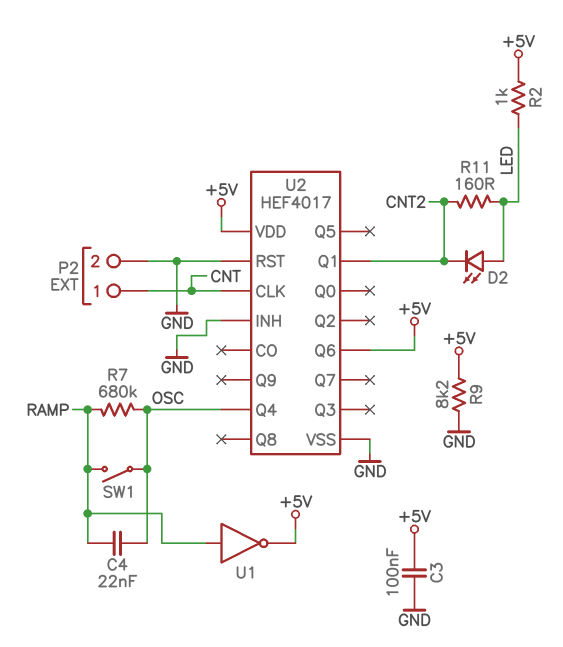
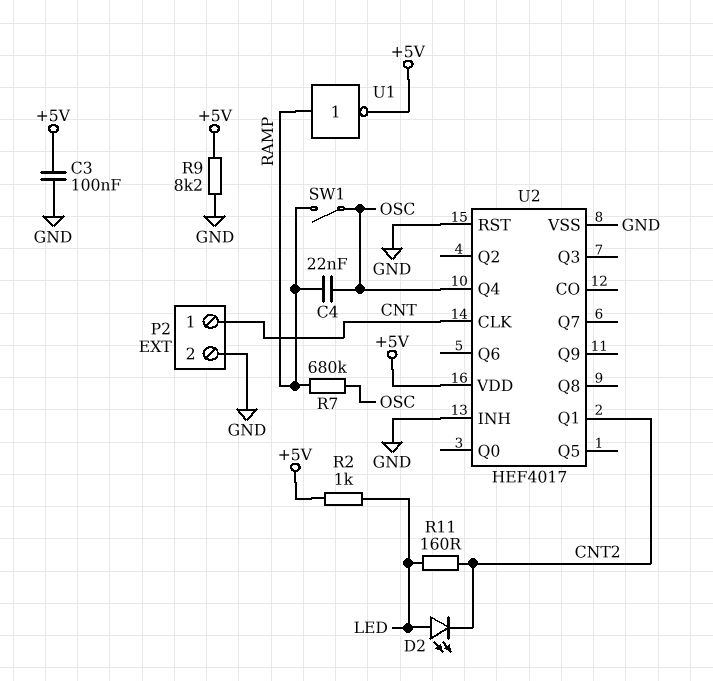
U2 pin Q6: +5V -> none

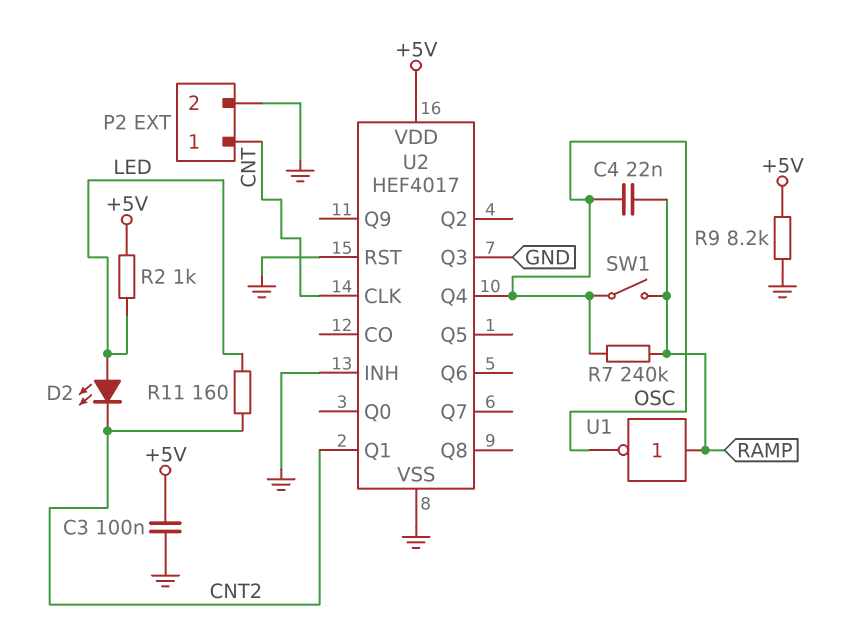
R7: 680k (OSC, RAMP) -> 240k (OSC, RAMP)
U1: NOT (in RAMP, out +5V) -> NOT (in RAMP, out OSC)
U2 pin Q3: none -> GND

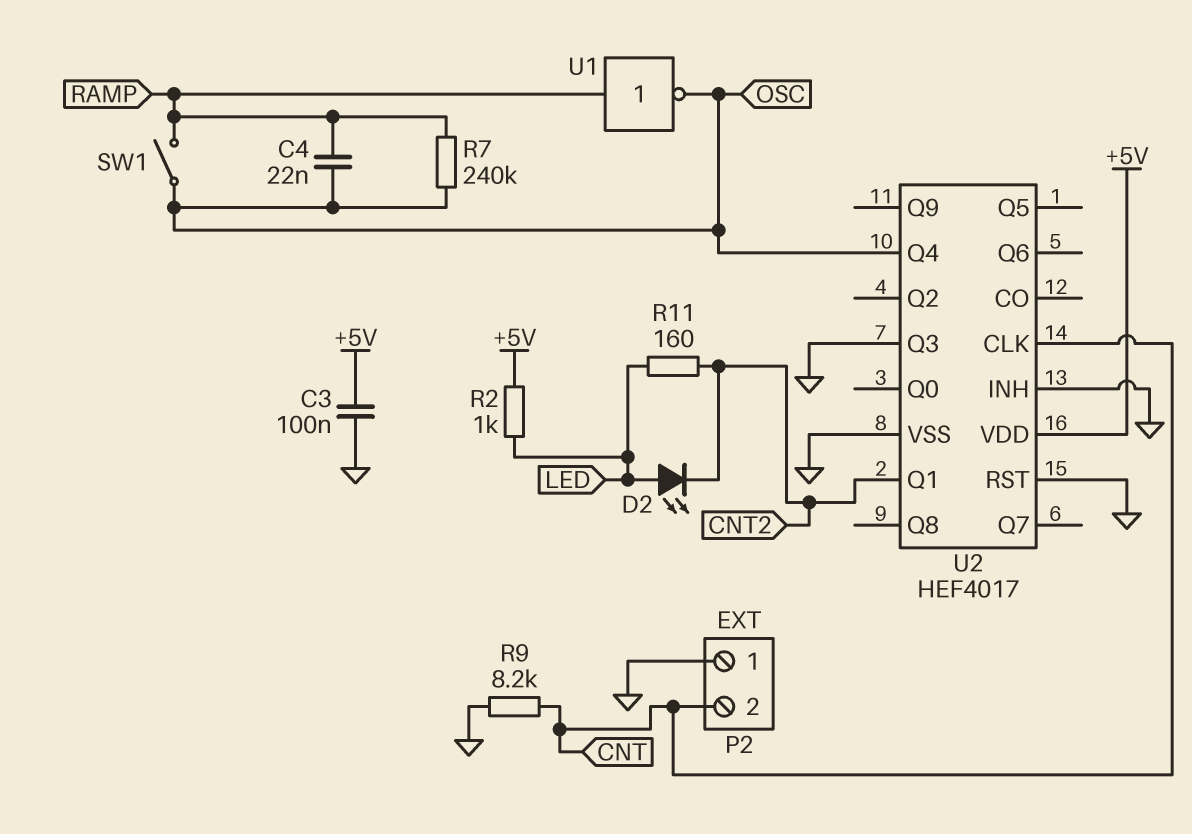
P2 pin 1: CNT -> GND
P2 pin 2: GND -> CNT
R9: 8.2k (+5V, GND) -> 8.2k (CNT, GND)

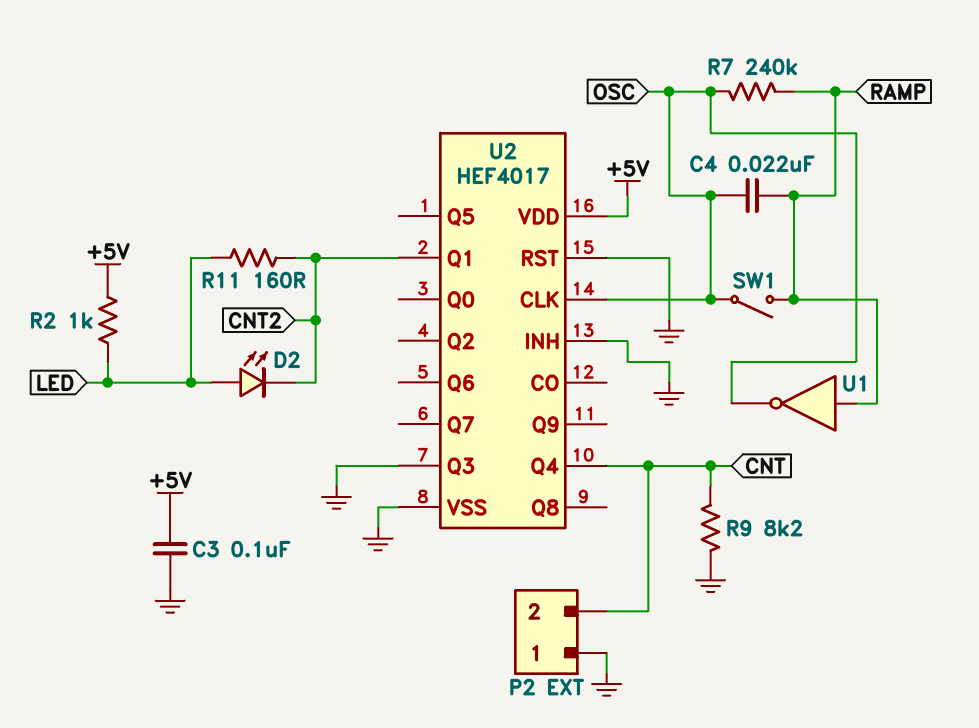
U2 pin CLK: CNT -> OSC
U2 pin Q4: OSC -> CNT

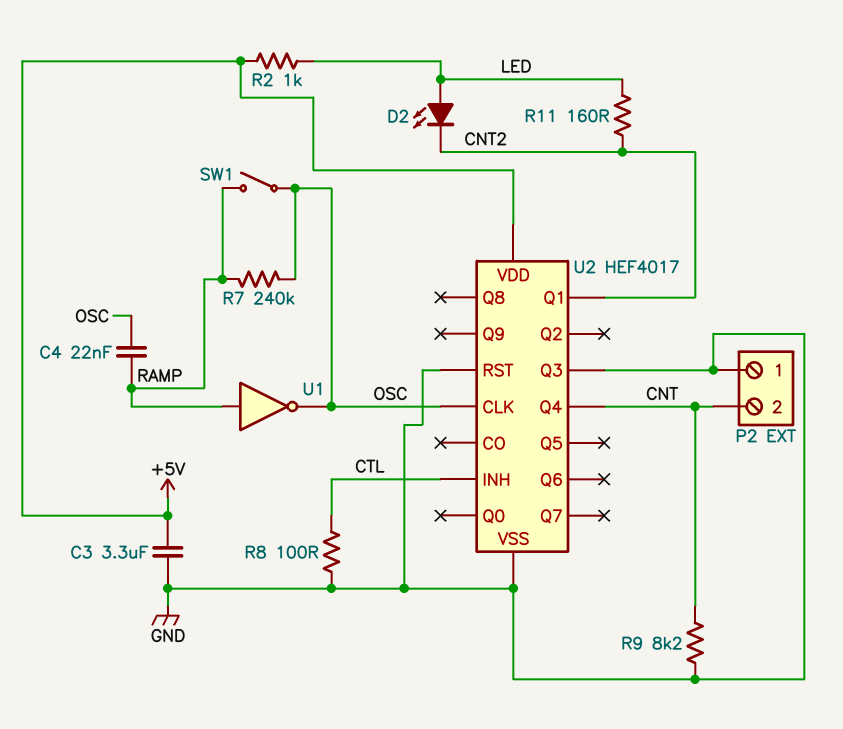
C3: 100nF (+5V, GND) -> 3.3uF (+5V, GND)
R8: none -> 100 (CTL, GND)
U2 pin INH: GND -> CTL

